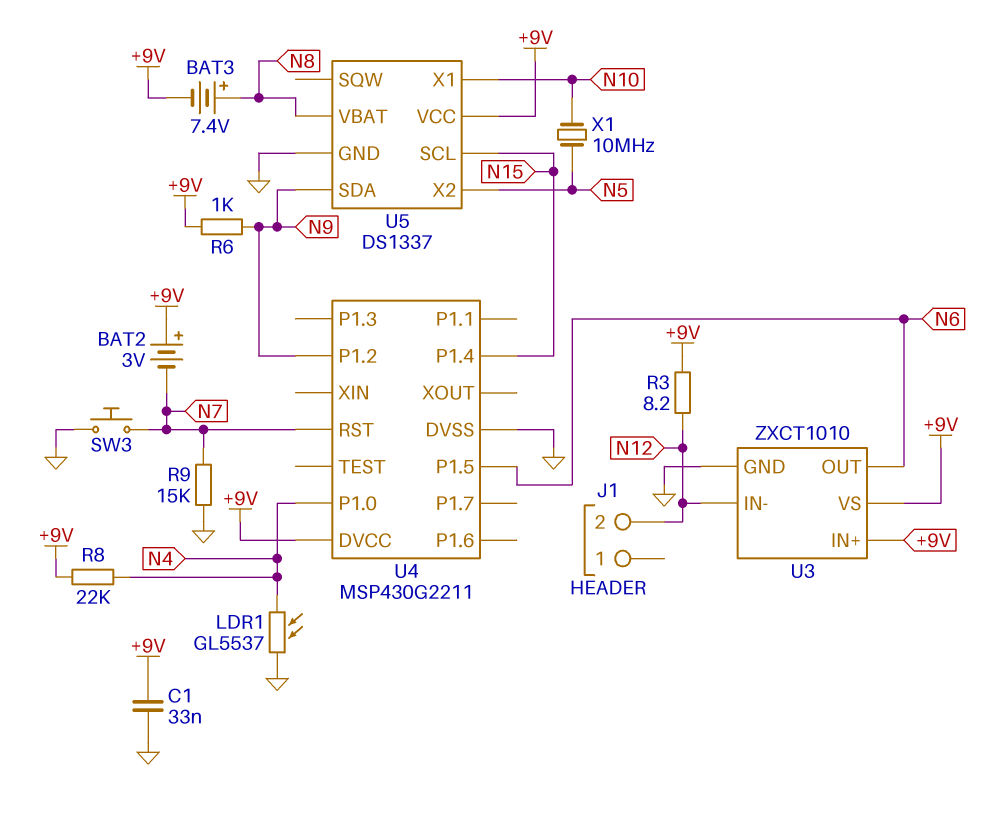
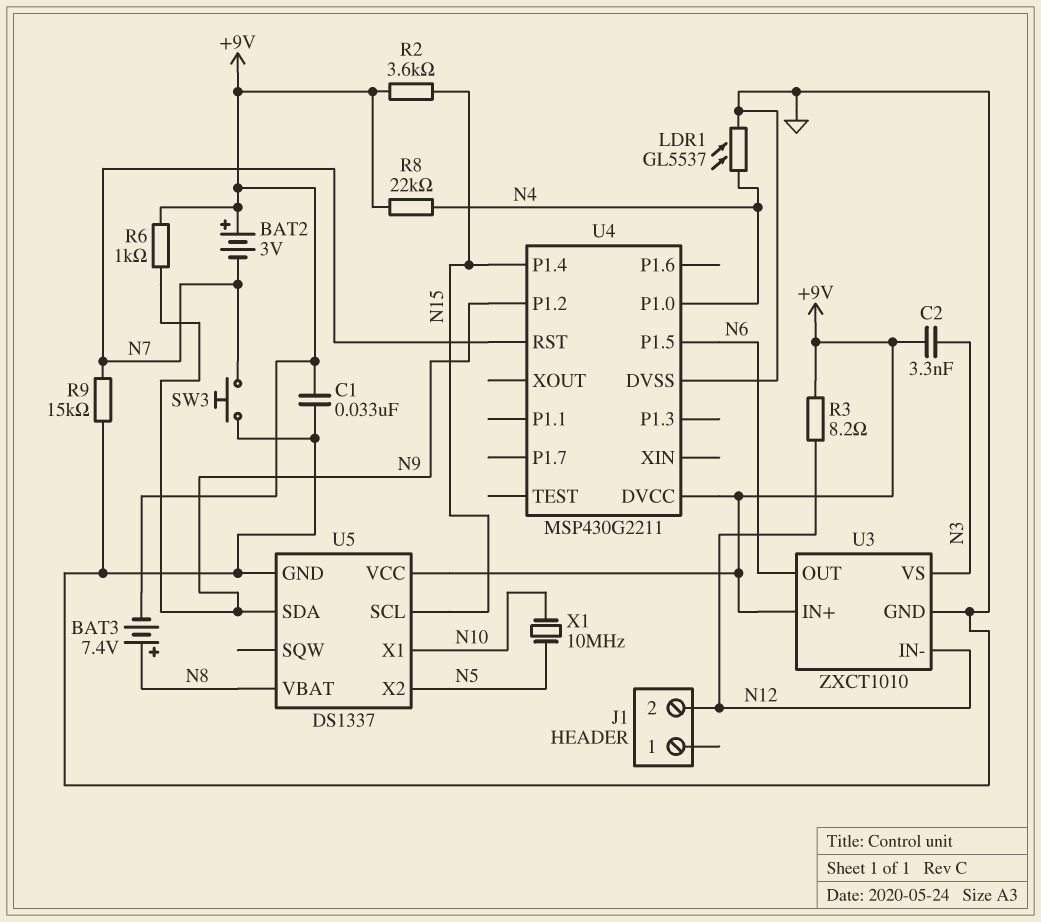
C2: none -> 3.3nF (+9V, N3)
R2: none -> 3.6k (+9V, N15)
U3 pin VS: +9V -> N3

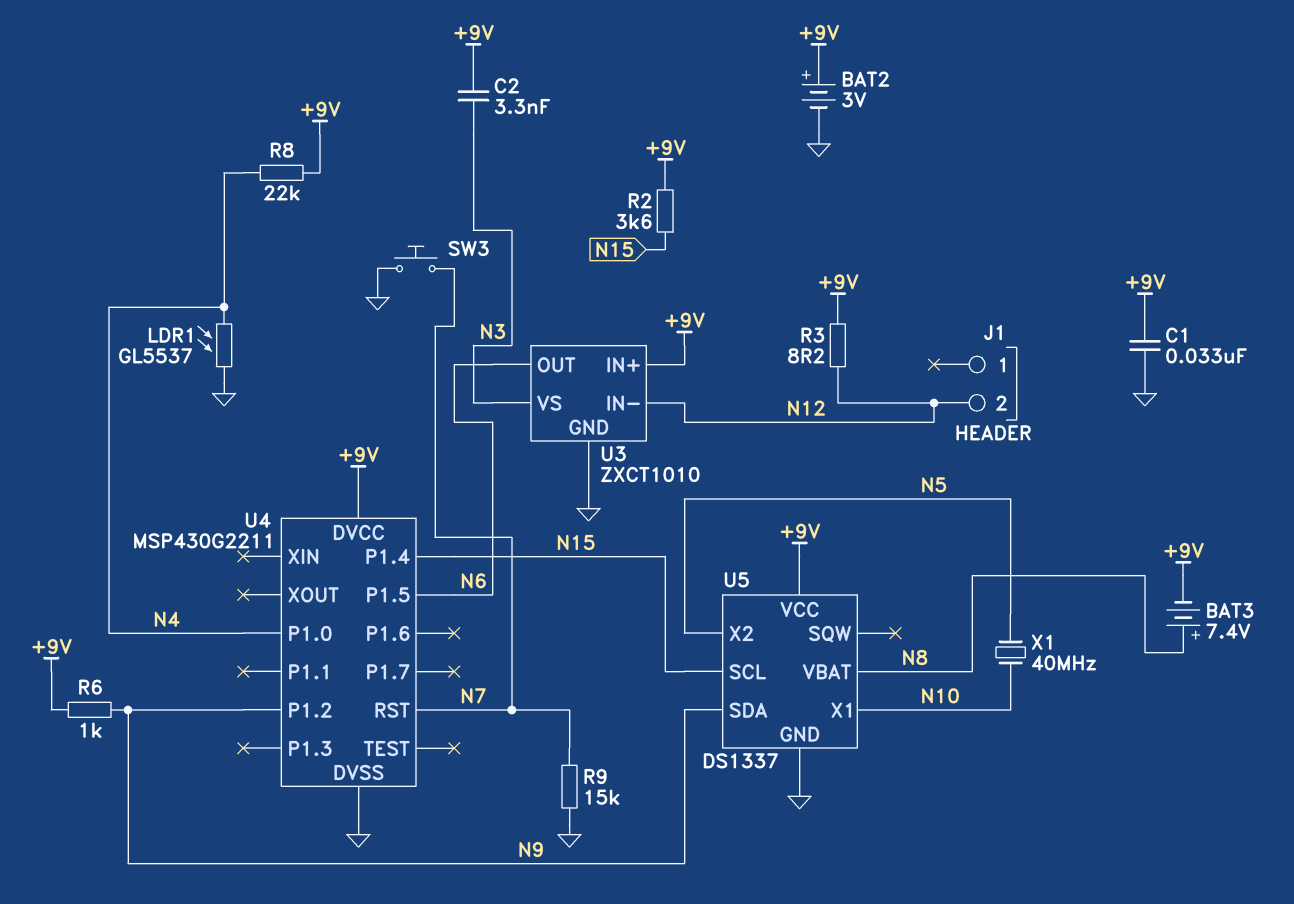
BAT2: 3V (plus +9V, minus N7) -> 3V (plus +9V, minus GND)
X1: 10MHz (N5, N10) -> 40MHz (N5, N10)

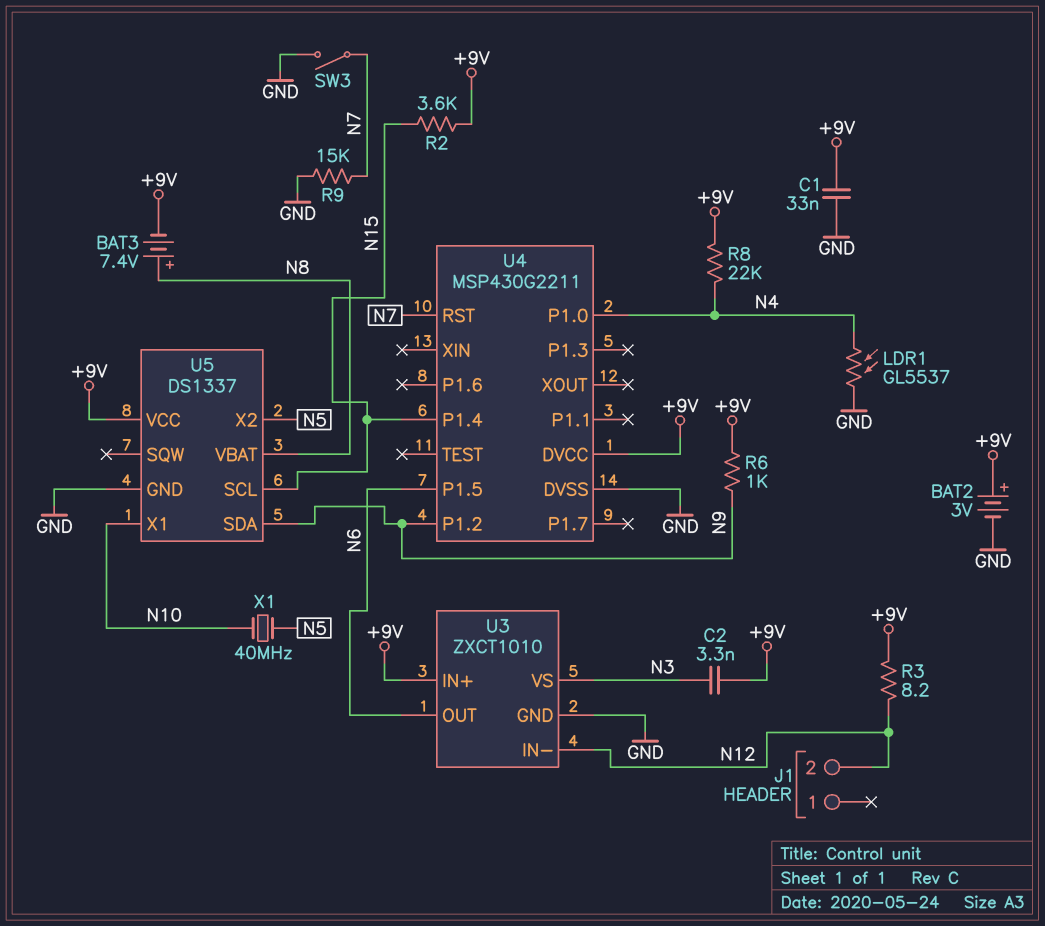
SW3: button (GND, N7) -> switch (GND, N7)

